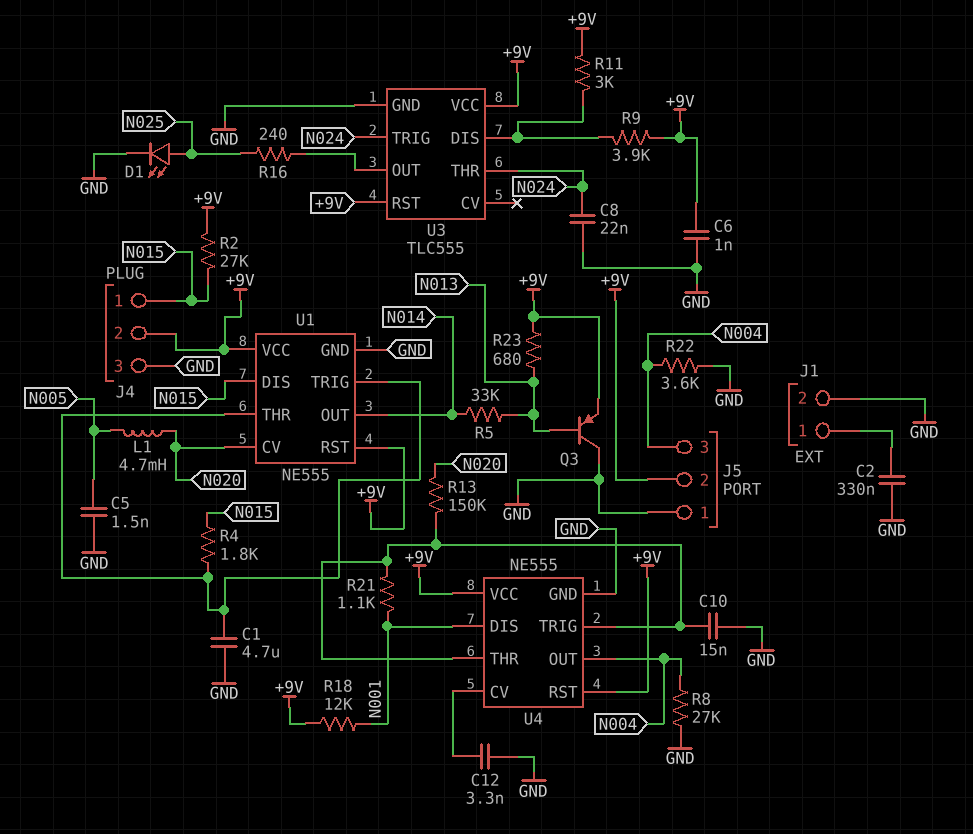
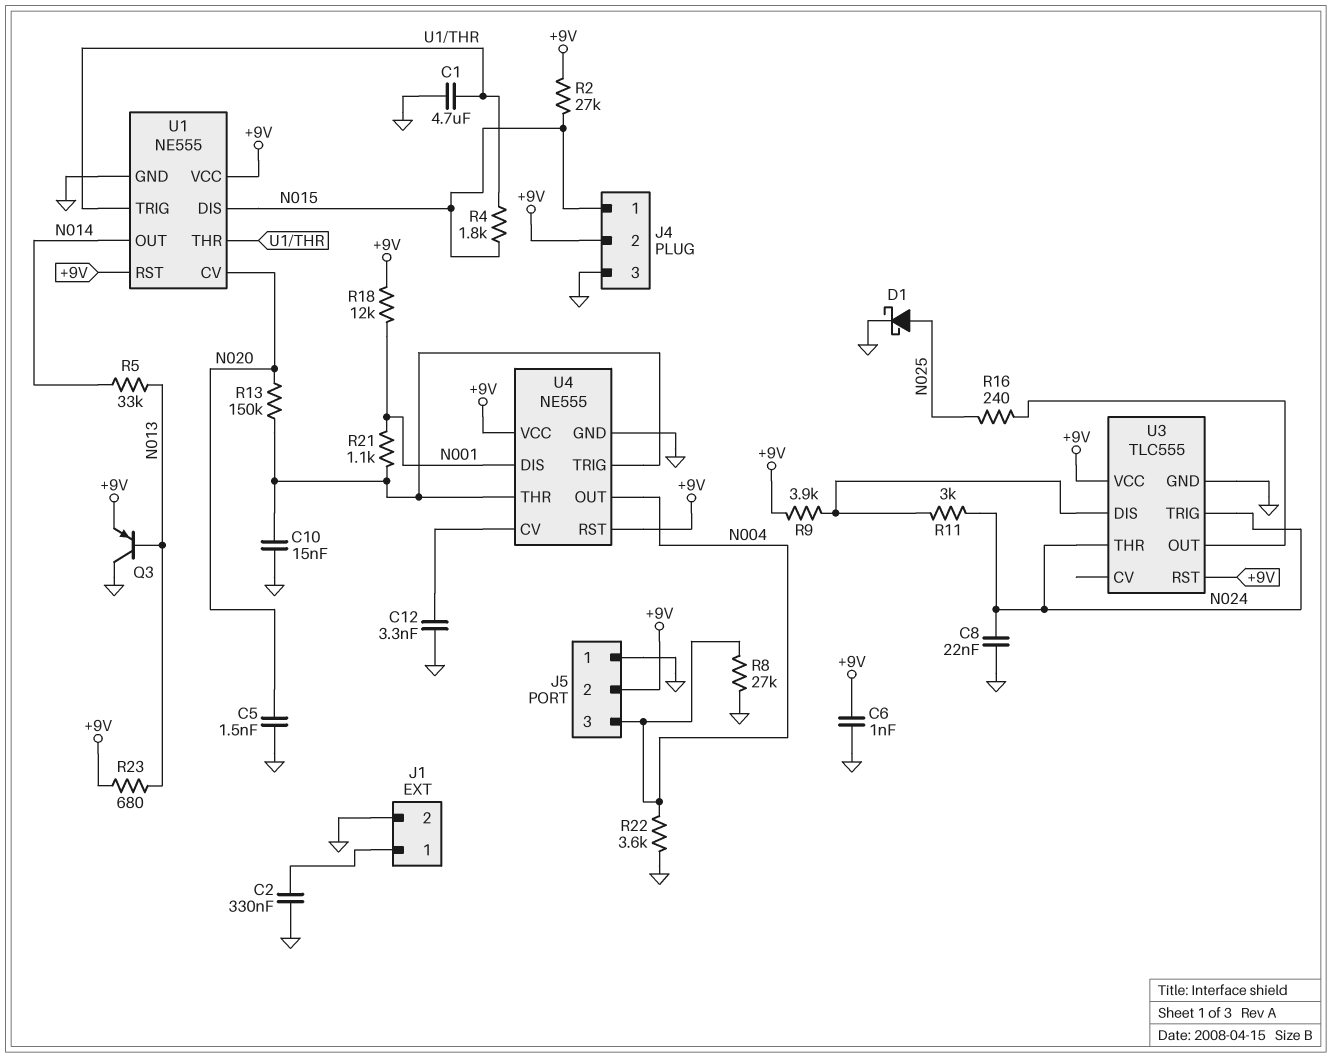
C5: 1.5nF (GND, N005) -> 1.5nF (GND, N020)
D1: LED (A N025, K GND) -> schottky (A N025, K GND)
L1: 4.7mH (N005, N020) -> none
R11: 3k (+9V, U3/DIS) -> 3k (N024, U3/DIS)

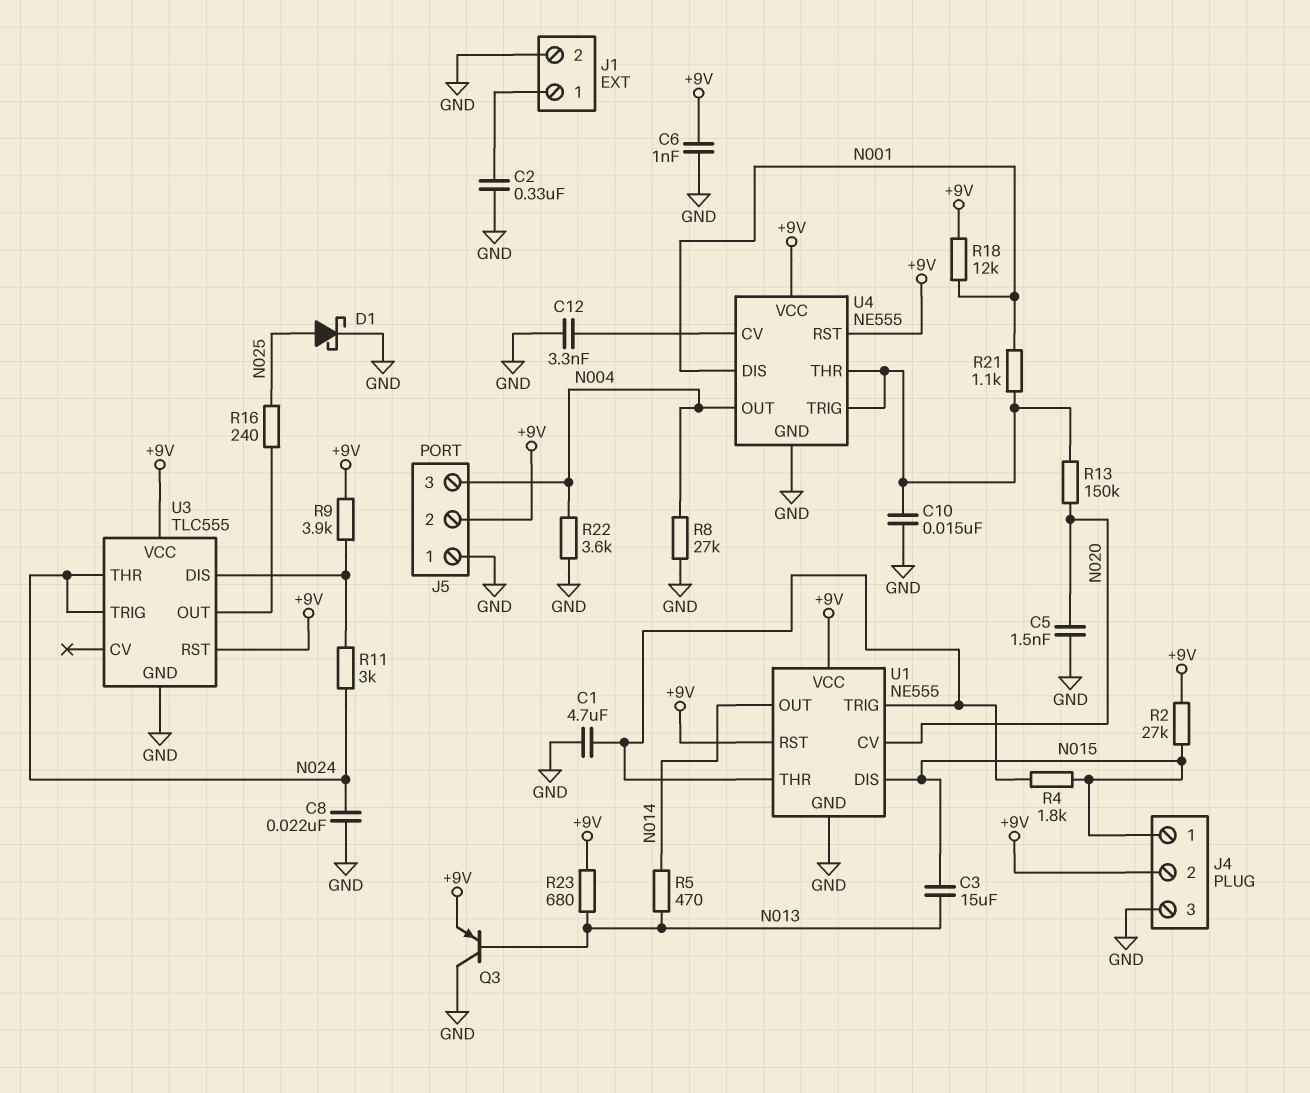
C3: none -> 15uF (N013, N015)
R5: 33k (N013, N014) -> 470 (N013, N014)

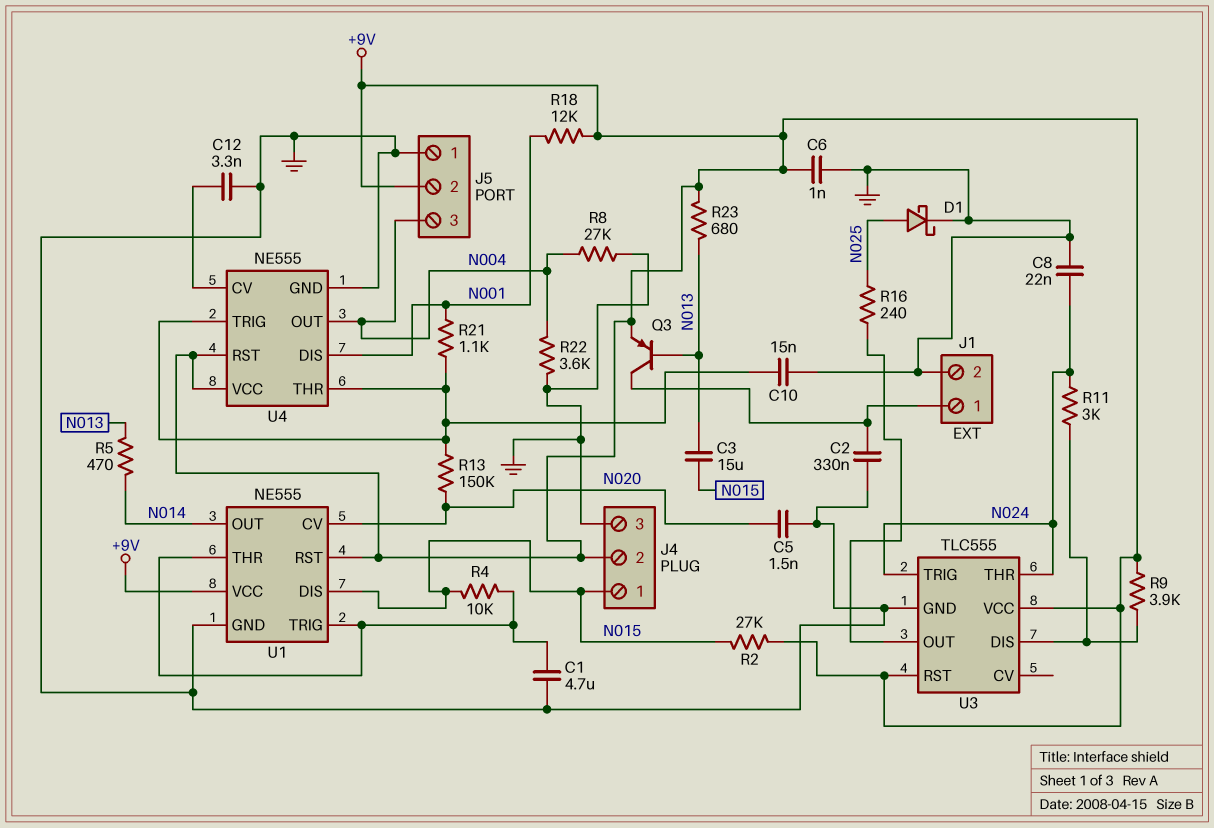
Q3: PNP (B N013, C GND, E +9V) -> PNP (B N013, C J1/1, E +9V)
R4: 1.8k (N015, U1/THR) -> 10k (N015, U1/THR)

